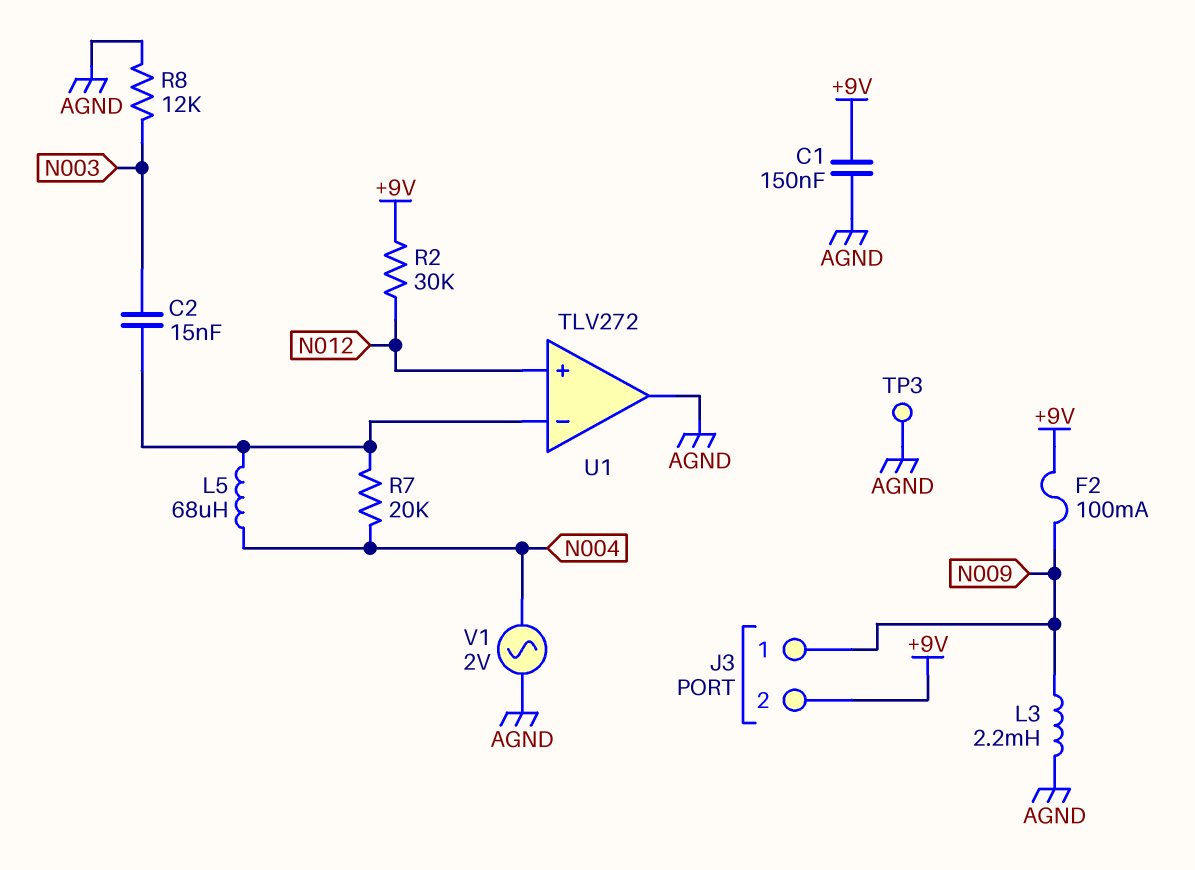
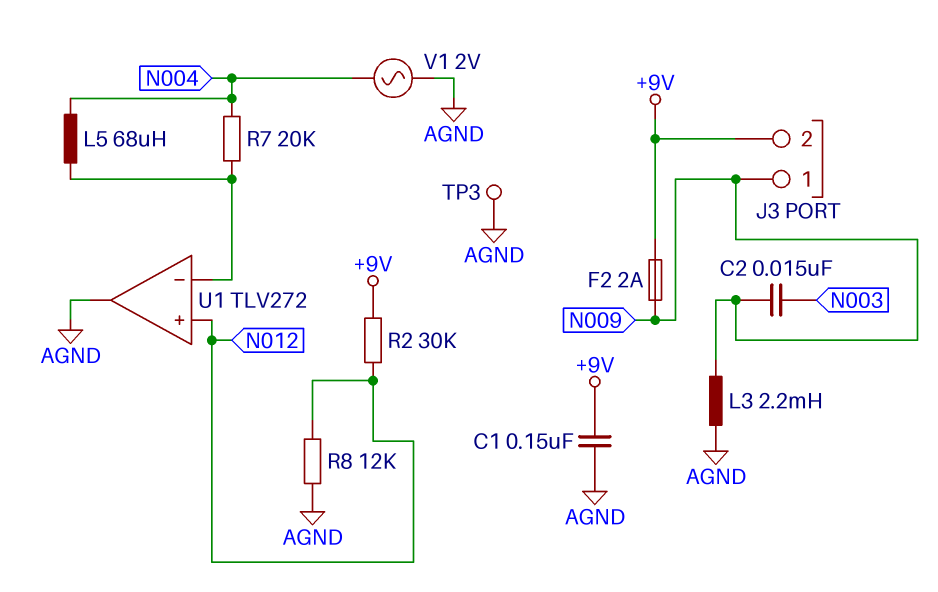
C2: 15nF (N003, U1/in-) -> 15nF (N003, N009)
F2: 100mA (+9V, N009) -> 2A (+9V, N009)
R8: 12k (AGND, N003) -> 12k (AGND, N012)

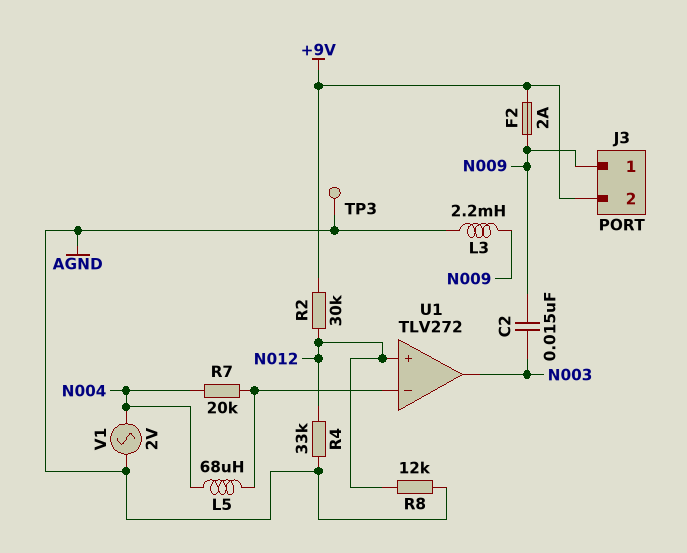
C1: 150nF (+9V, AGND) -> none
R4: none -> 33k (AGND, N012)
U1 pin out: AGND -> N003

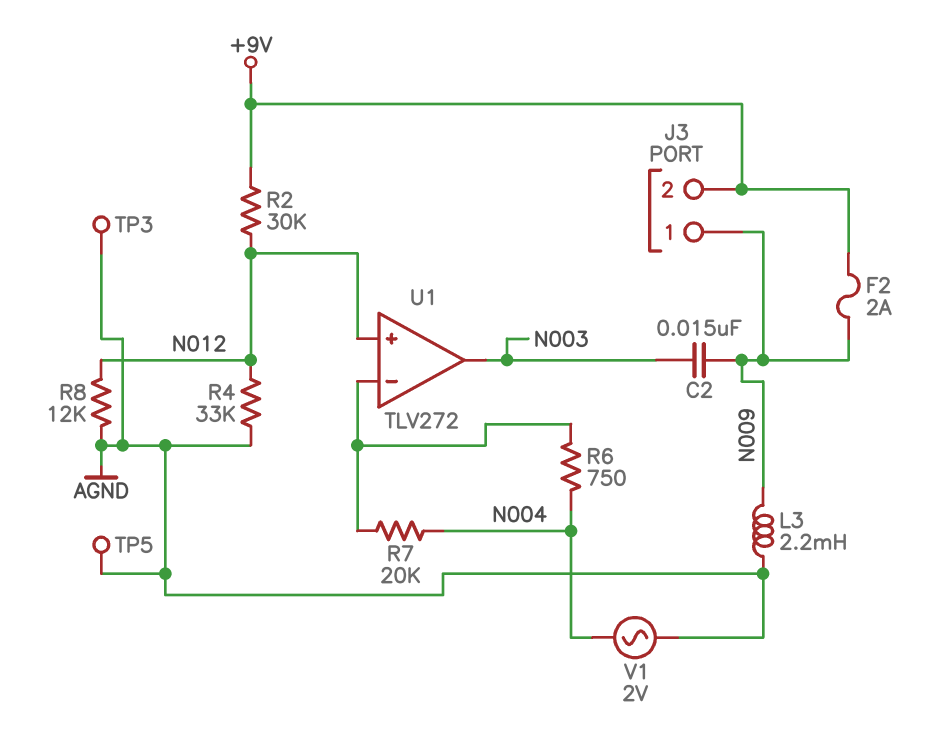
L5: 68uH (N004, U1/in-) -> none
R6: none -> 750 (N004, U1/in-)
TP5: none -> test point (AGND)

